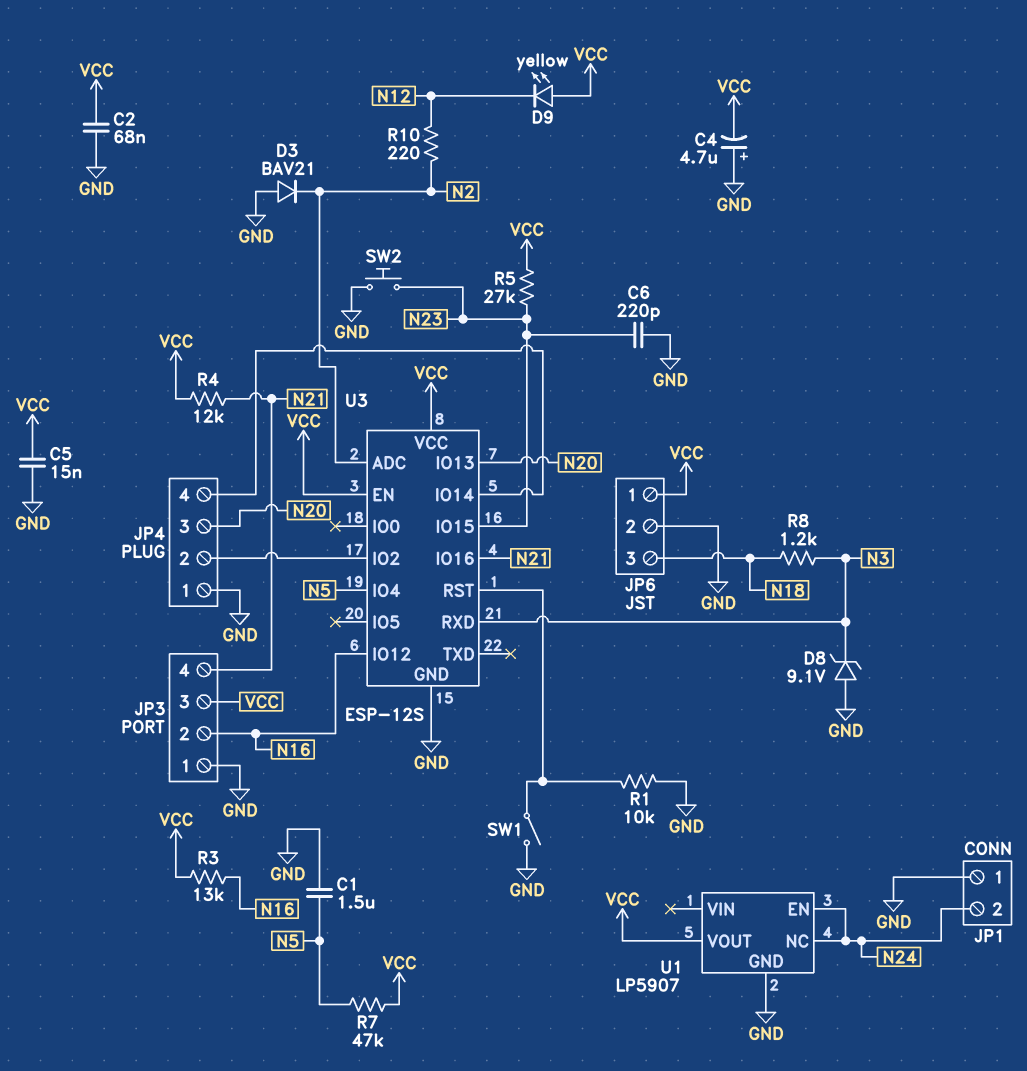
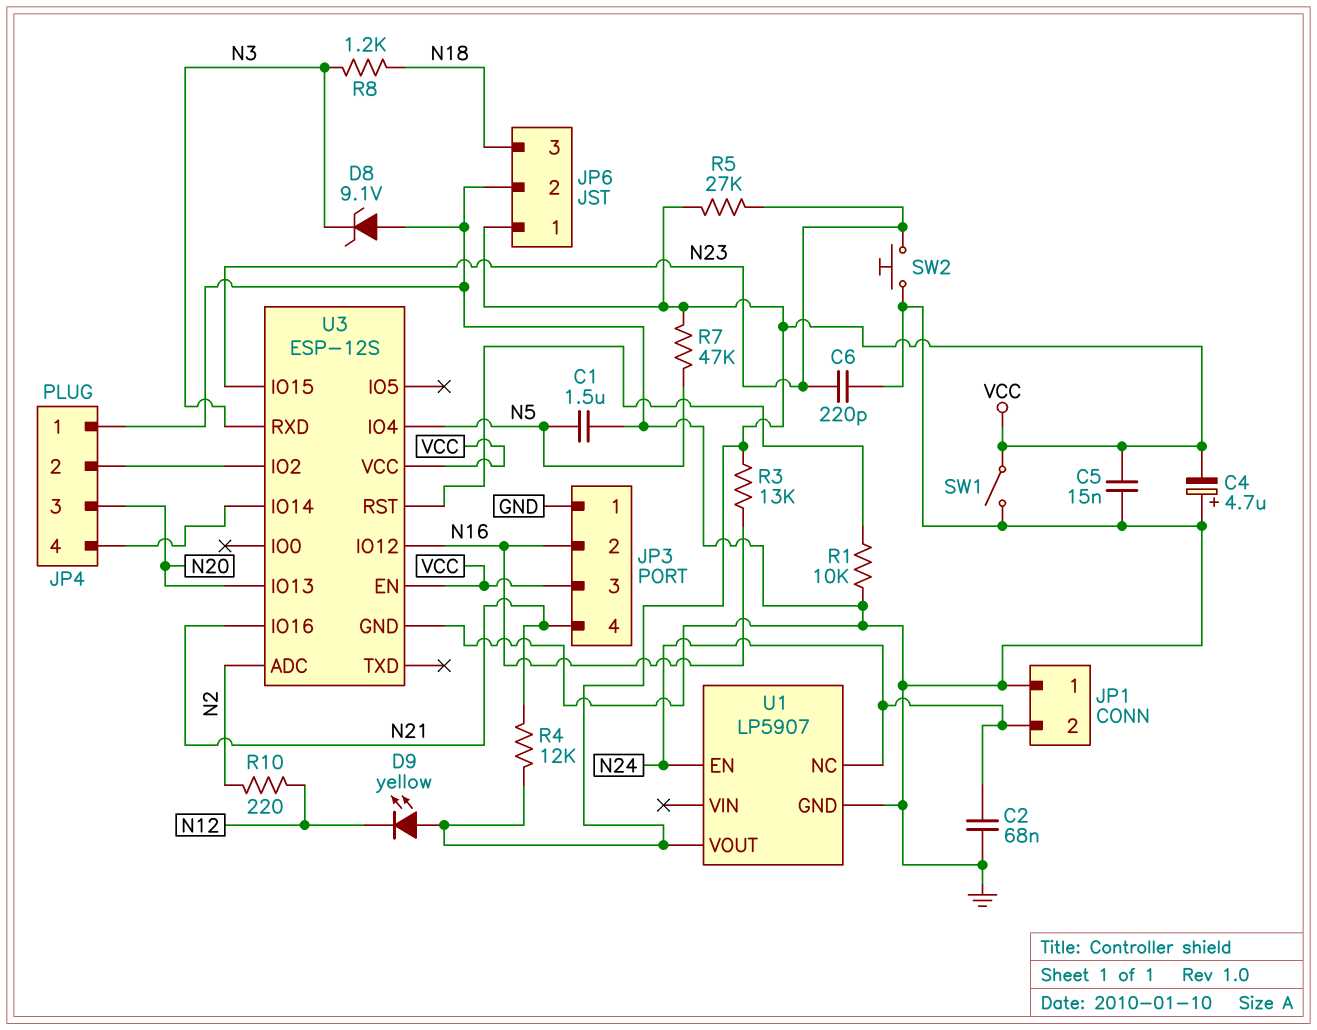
C2: 68nF (GND, VCC) -> 68nF (GND, N24)
D3: diode BAV21 (A GND, K N2) -> none
SW1: switch (GND, U3/RST) -> switch (GND, VCC)

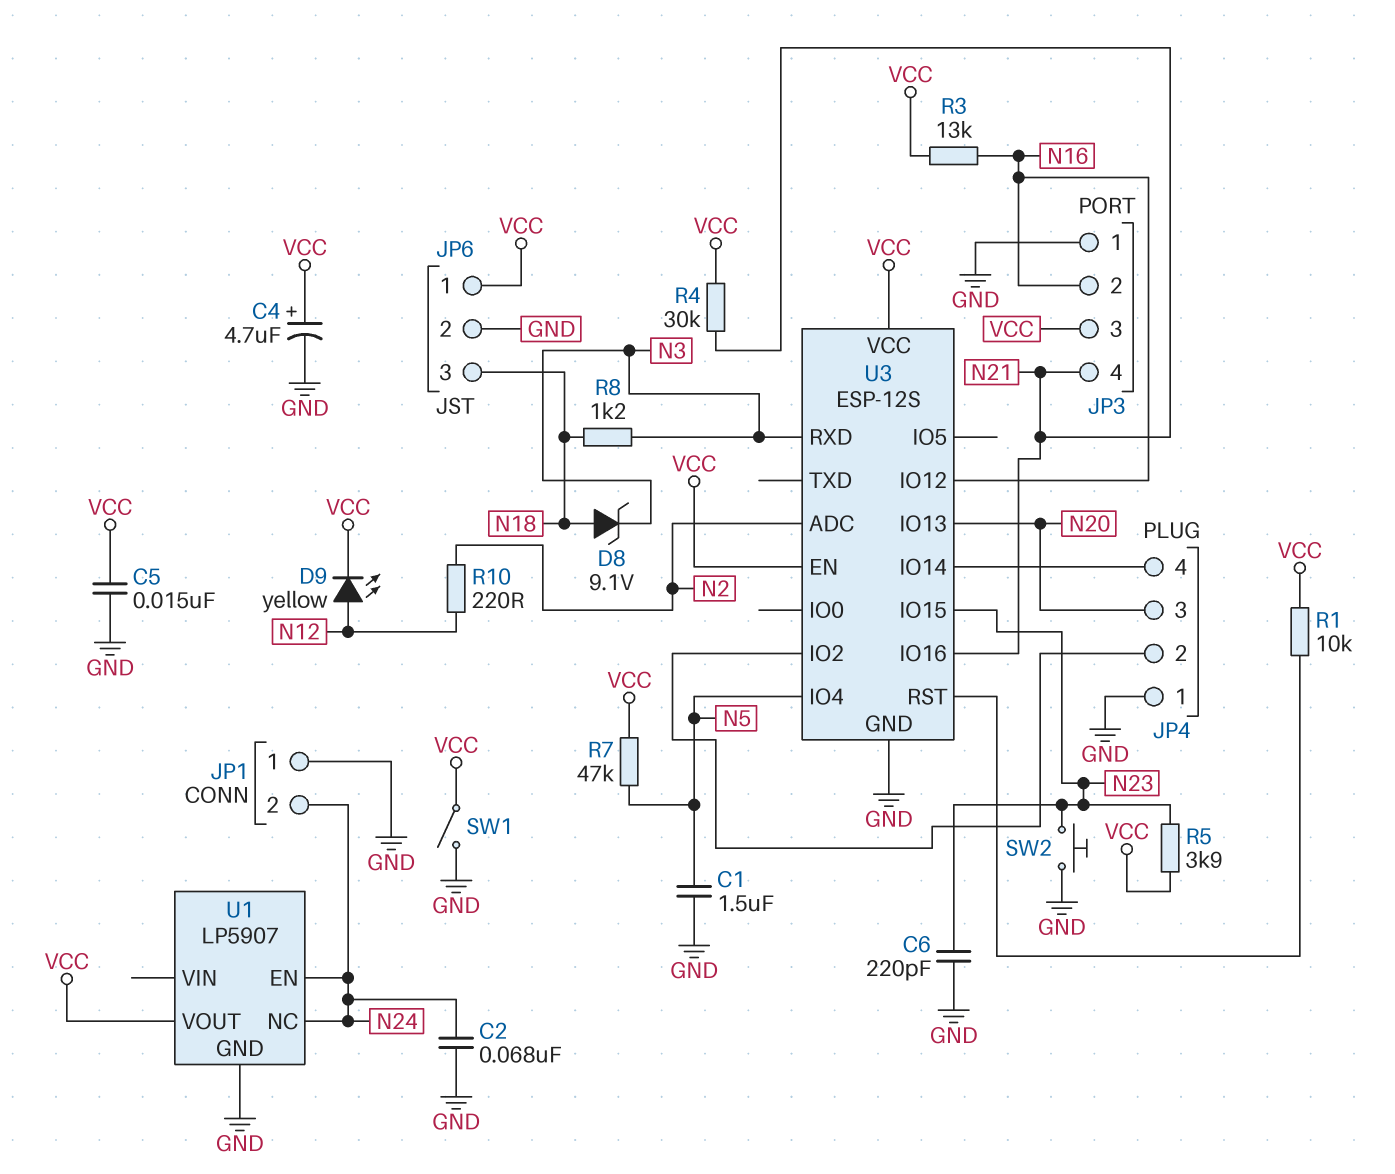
C4: 4.7uF (plus GND, minus VCC) -> 4.7uF (plus VCC, minus GND)
D8: zener 9.1V (A GND, K N3) -> zener 9.1V (A N18, K N3)
D9: LED yellow (A VCC, K N12) -> LED yellow (A N12, K VCC)
R1: 10k (GND, U3/RST) -> 10k (U3/RST, VCC)
R4: 12k (N21, VCC) -> 30k (N21, VCC)
R5: 27k (N23, VCC) -> 3.9k (N23, VCC)

